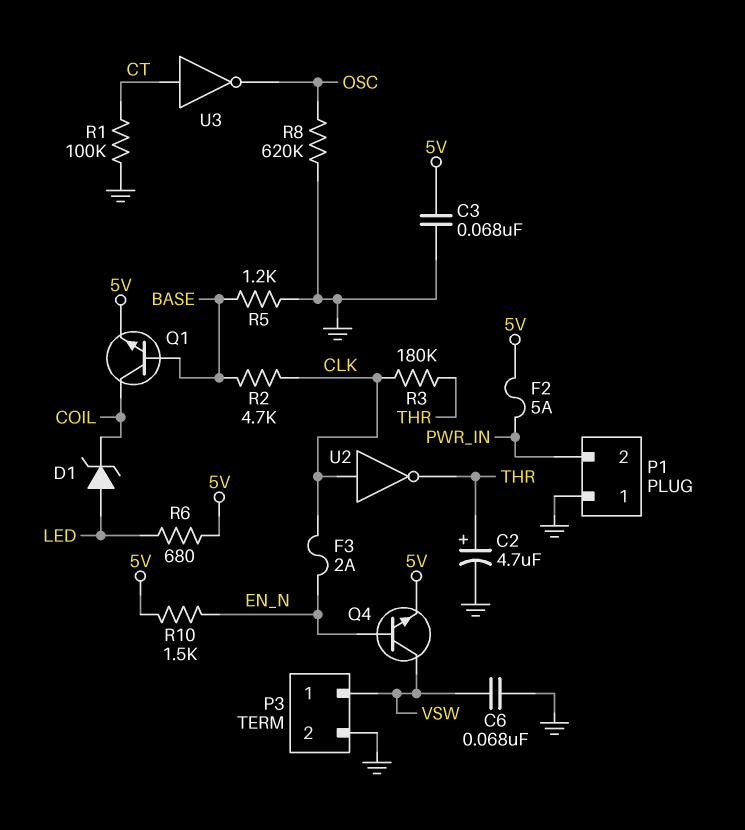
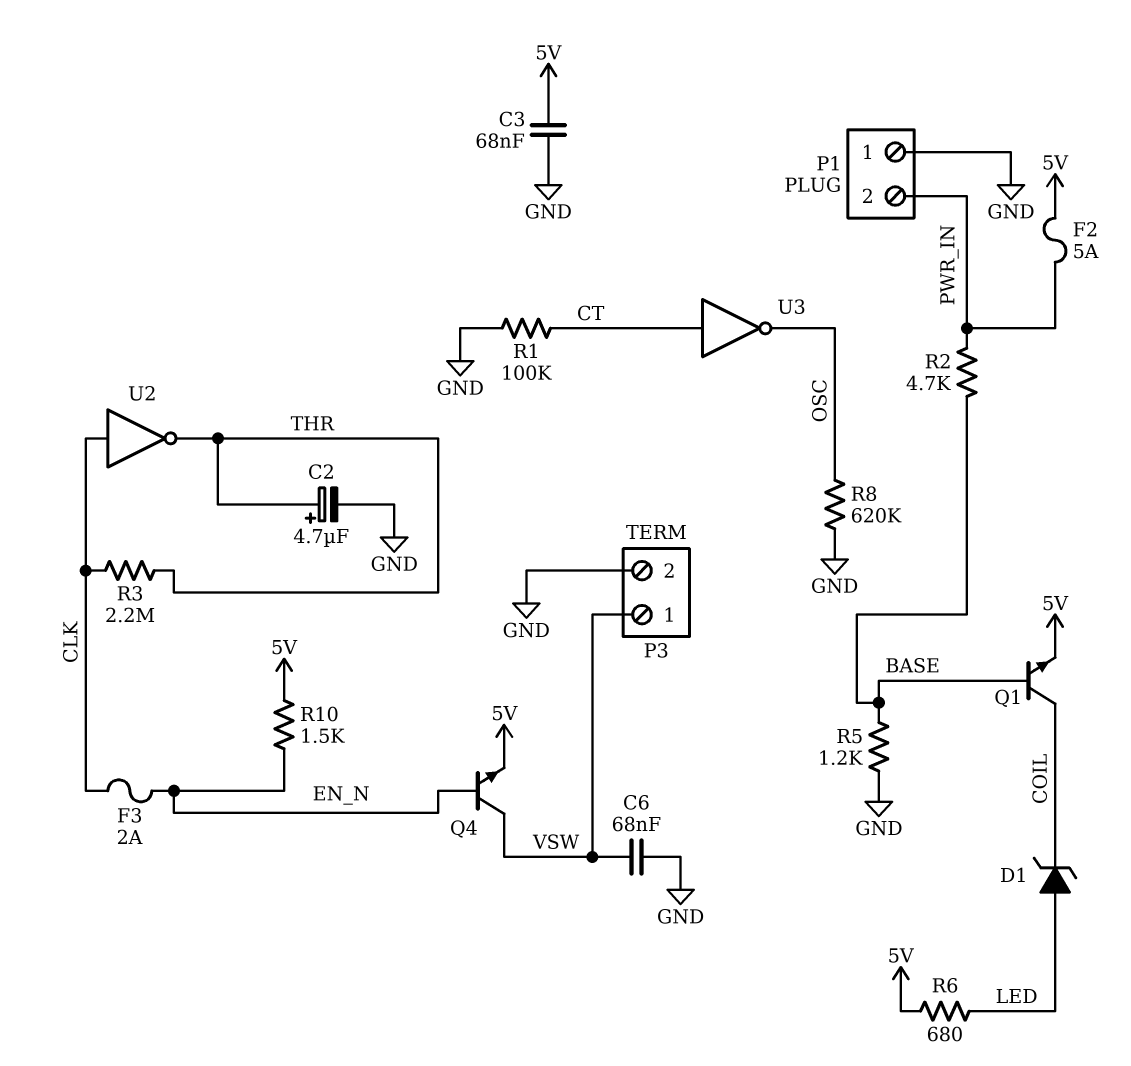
R2: 4.7k (BASE, CLK) -> 4.7k (BASE, PWR_IN)
R3: 180k (CLK, THR) -> 2.2M (CLK, THR)

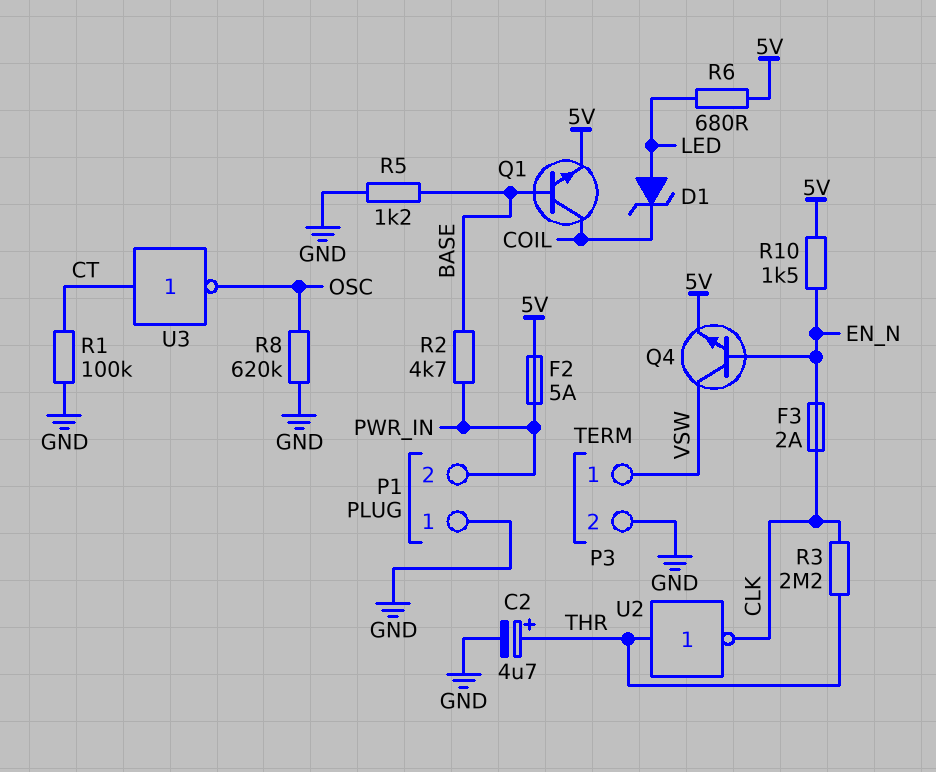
C3: 68nF (5V, GND) -> none
C6: 68nF (GND, VSW) -> none
U2: NOT (in CLK, out THR) -> NOT (in THR, out CLK)

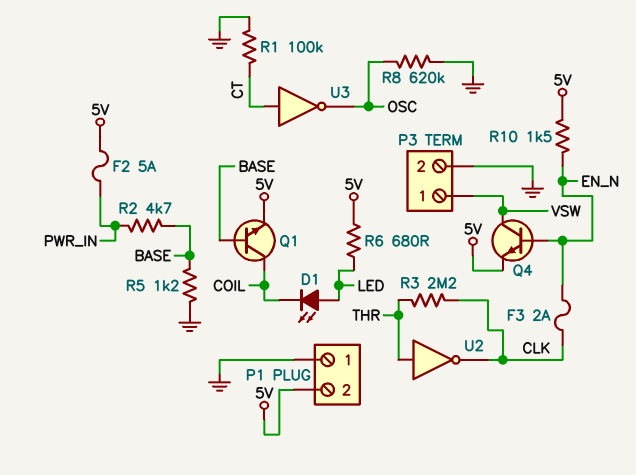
C2: 4.7uF (plus THR, minus GND) -> none
D1: zener (A LED, K COIL) -> LED (A LED, K COIL)
P1 pin 2: PWR_IN -> 5V

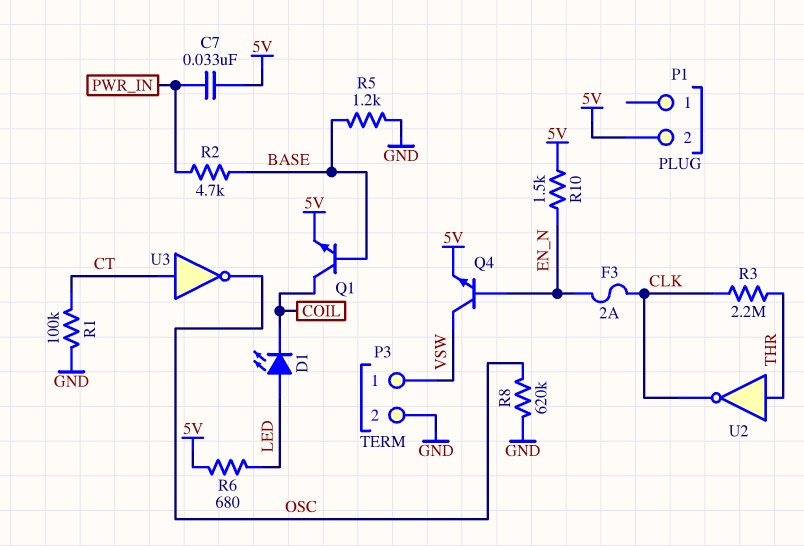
C7: none -> 33nF (5V, PWR_IN)
F2: 5A (5V, PWR_IN) -> none
P1 pin 1: GND -> none

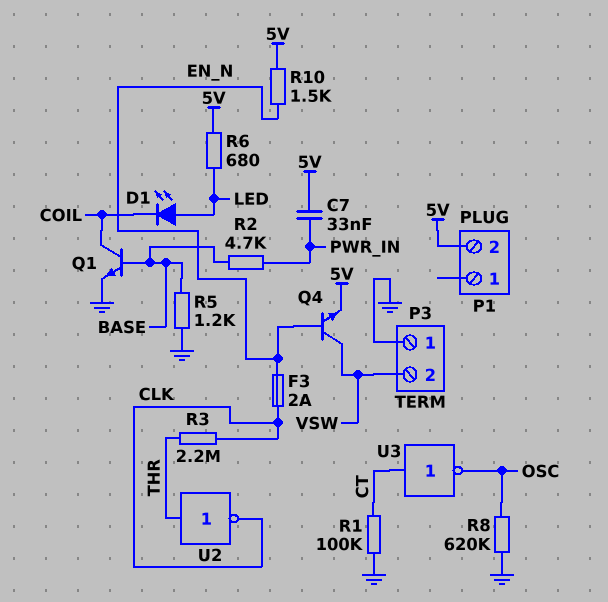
P3 pin 1: VSW -> GND
P3 pin 2: GND -> VSW
Q1: NPN (B BASE, C COIL, E 5V) -> NPN (B BASE, C COIL, E GND)

